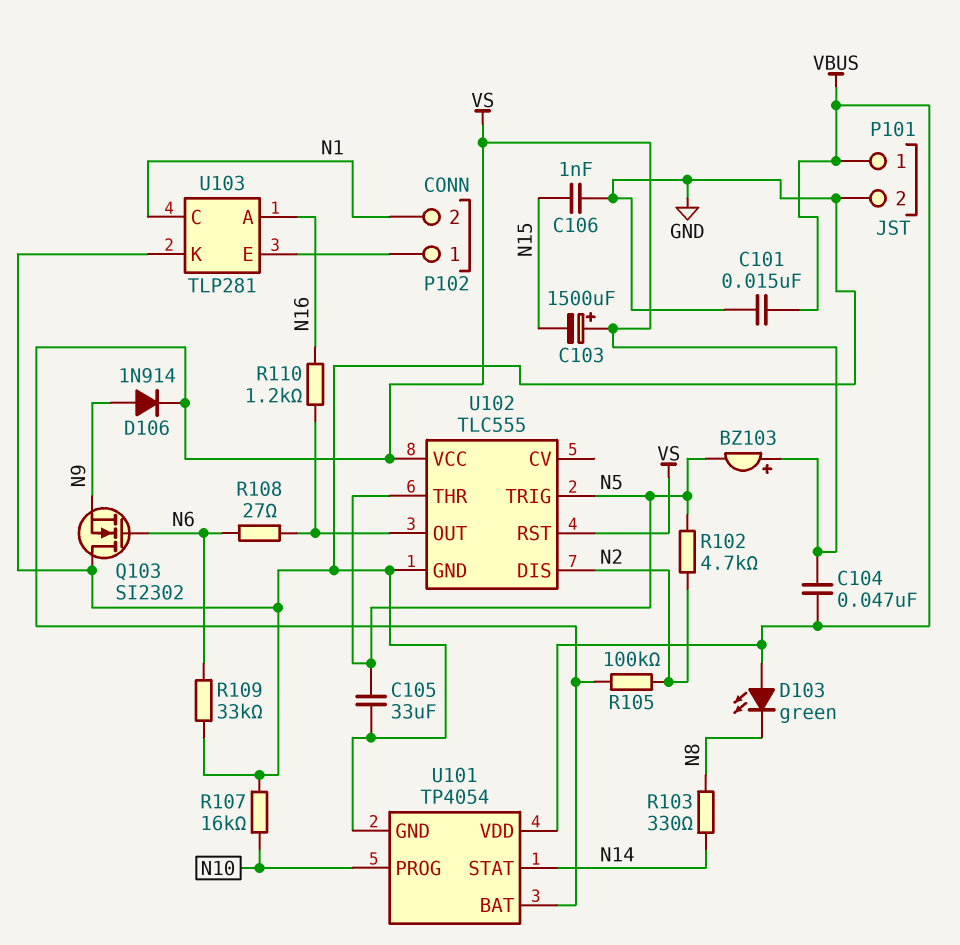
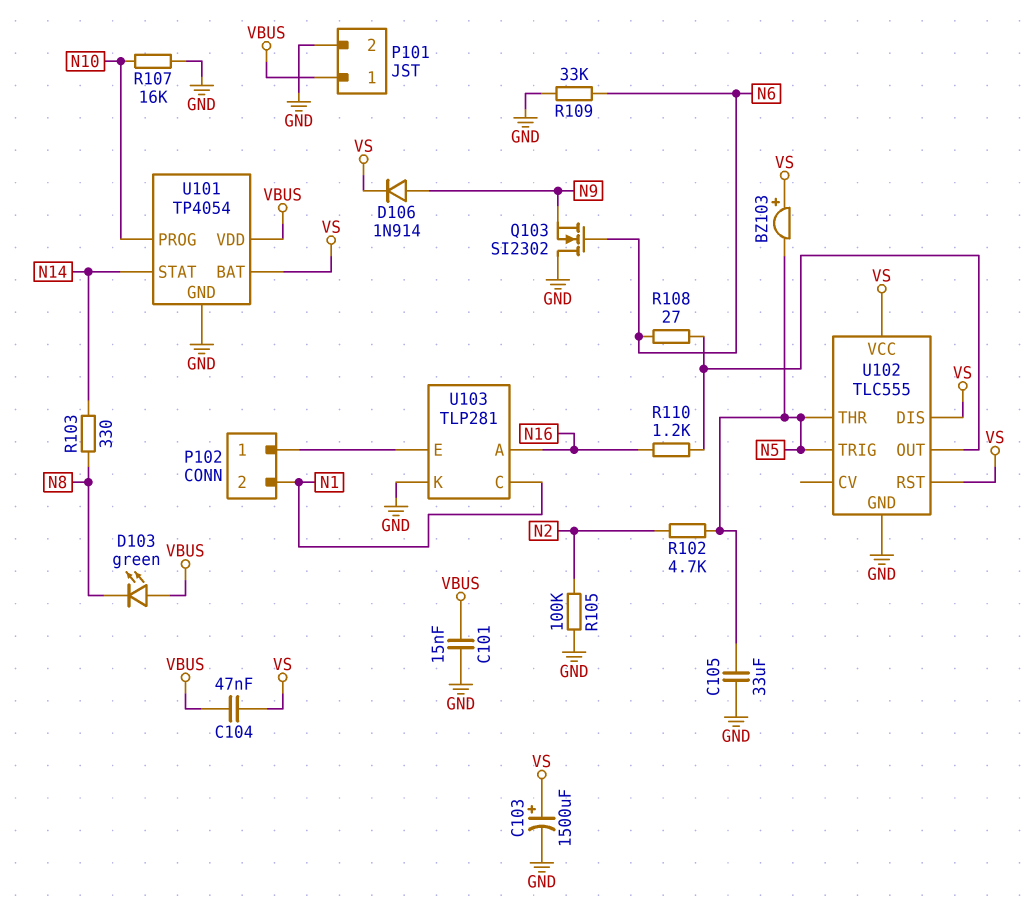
C103: 1500uF (plus VS, minus N15) -> 1500uF (plus VS, minus GND)
C106: 1nF (GND, N15) -> none
R105: 100k (N2, VS) -> 100k (GND, N2)
U102 pin DIS: N2 -> VS

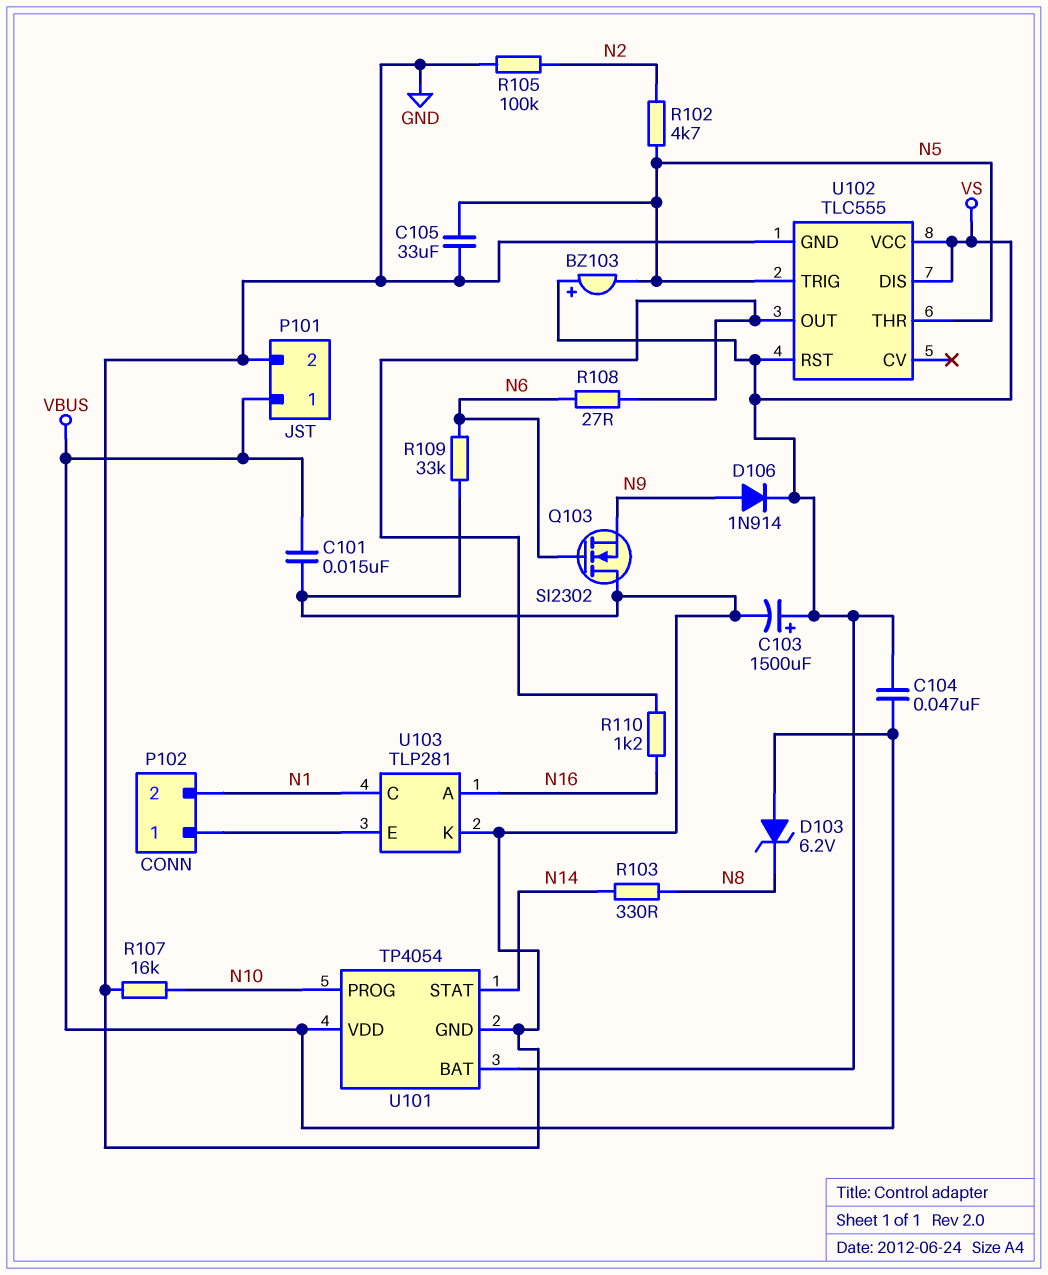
D103: LED green (A VBUS, K N8) -> zener 6.2V (A VBUS, K N8)

